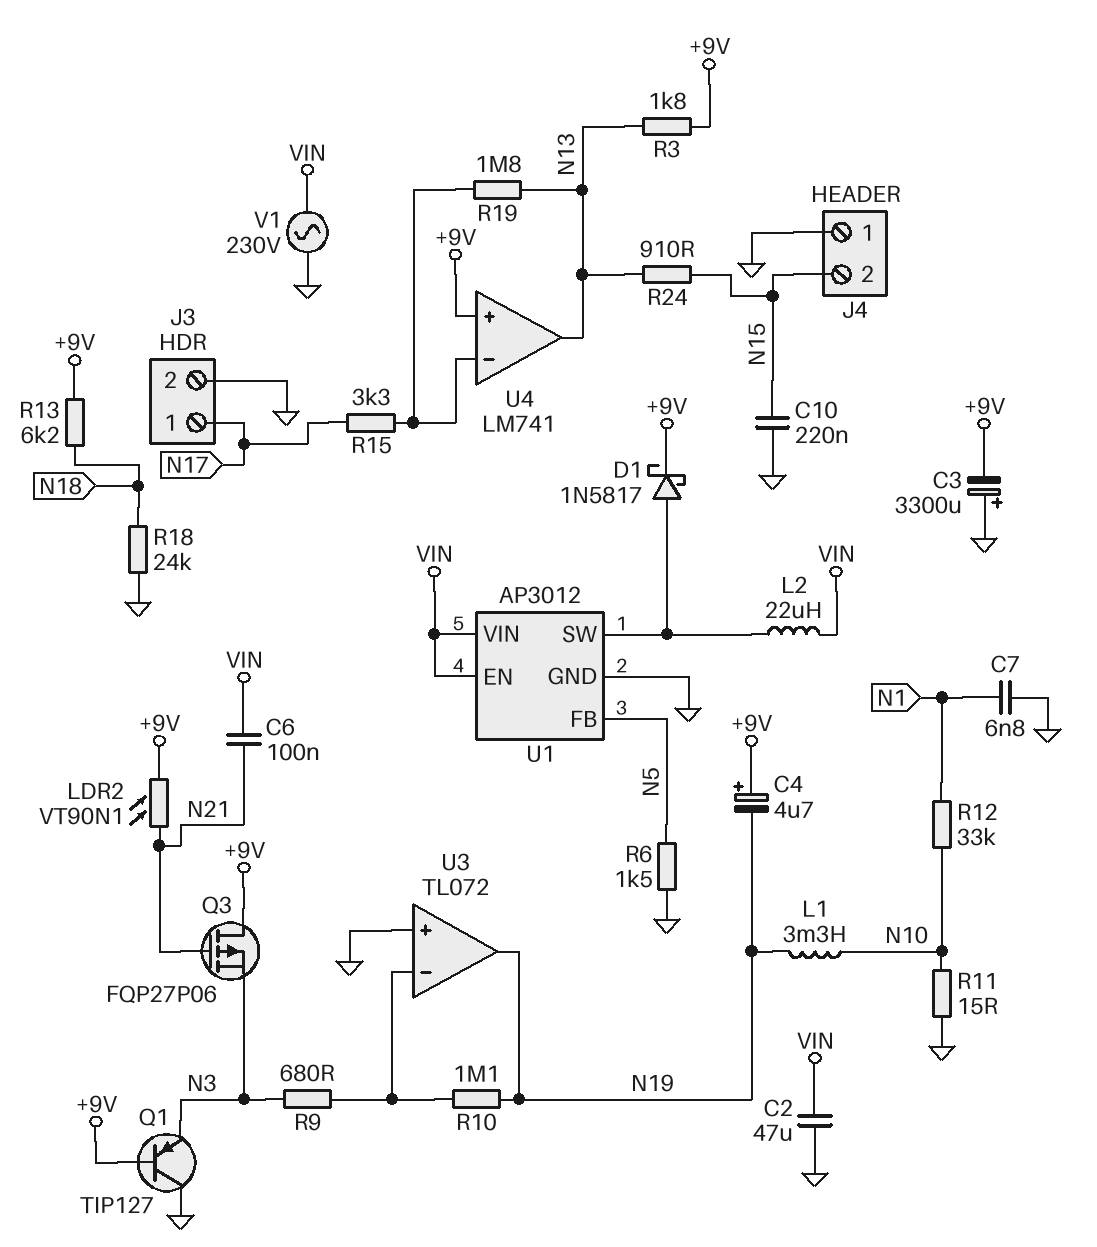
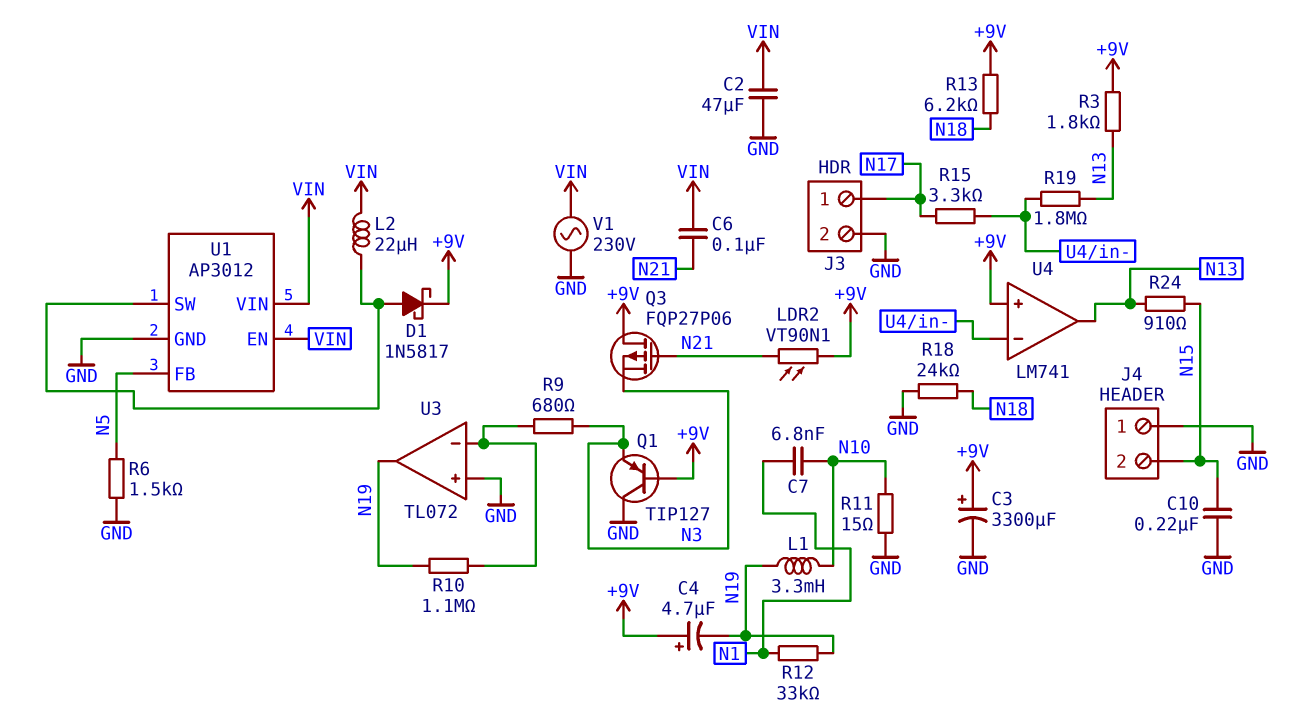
C3: 3300uF (plus GND, minus +9V) -> 3300uF (plus +9V, minus GND)
C7: 6.8nF (GND, N1) -> 6.8nF (N1, N10)
R12: 33k (N1, N10) -> 33k (N1, N19)

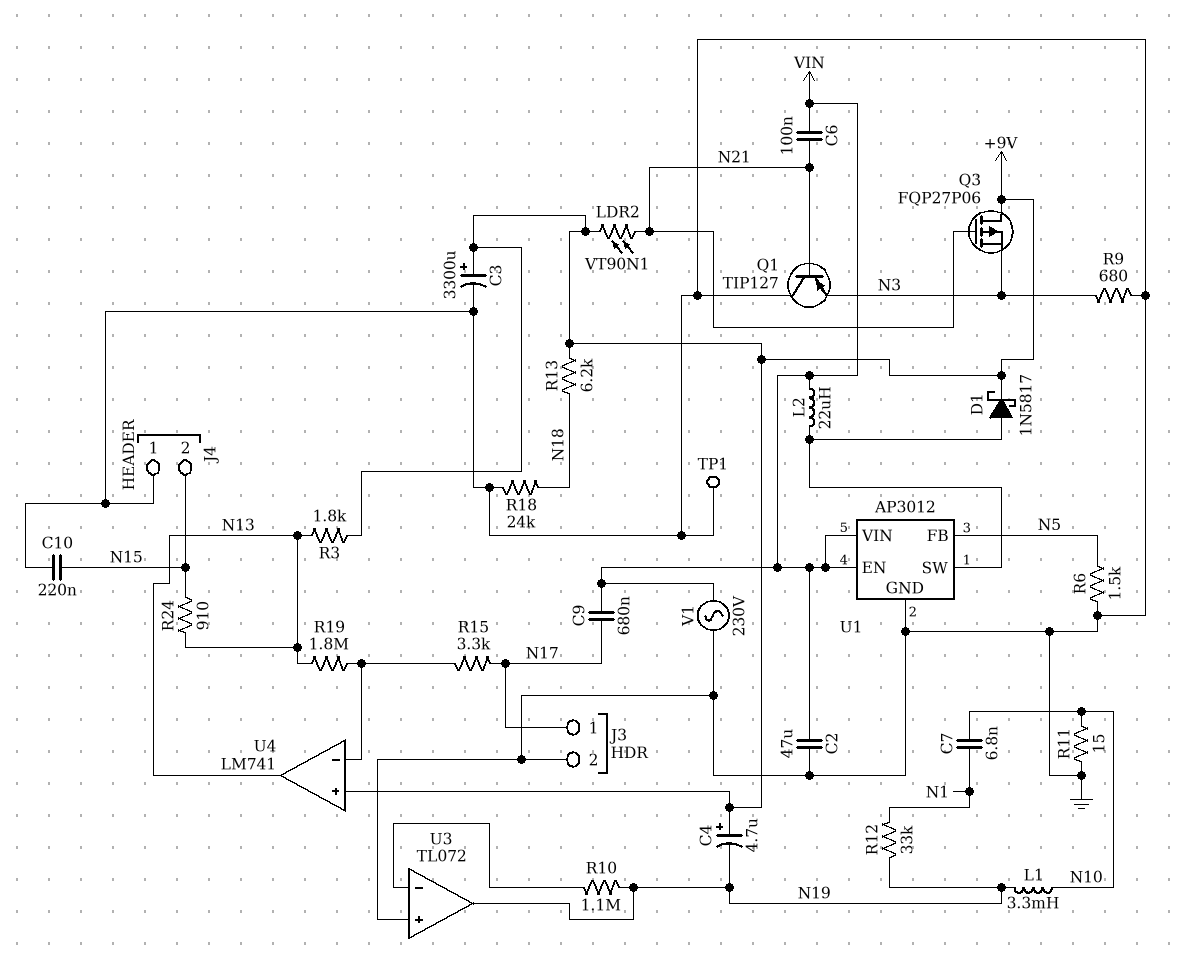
C9: none -> 680nF (N17, VIN)
Q1: PNP TIP127 (B +9V, C GND, E N3) -> PNP TIP127 (B N21, C GND, E N3)
R9: 680 (N3, U3/in-) -> 680 (GND, N3)
TP1: none -> test point (GND)

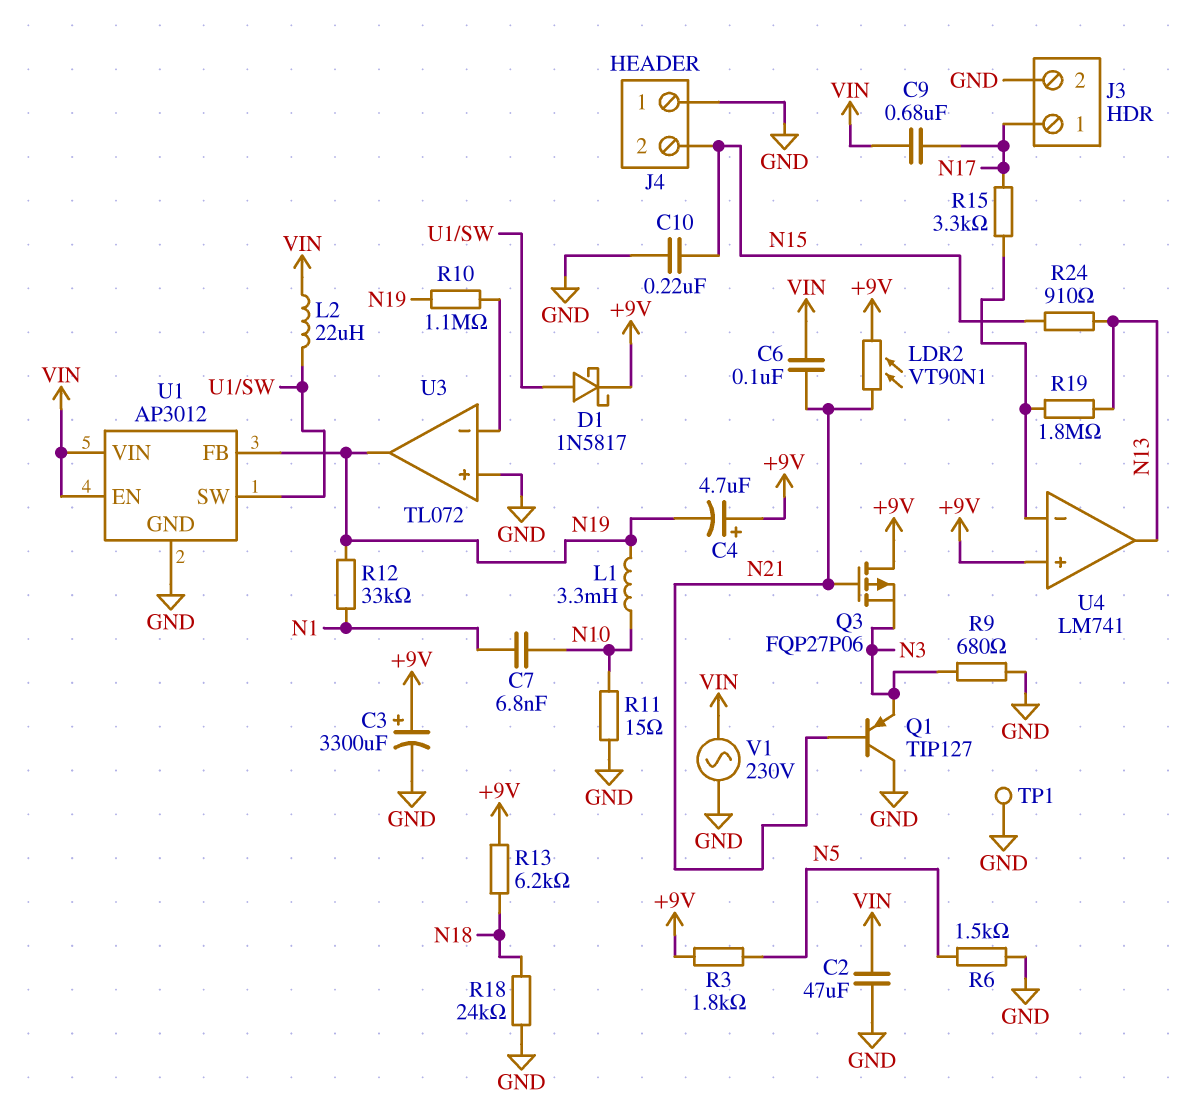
R3: 1.8k (+9V, N13) -> 1.8k (+9V, N5)
U1 pin FB: N5 -> N19

